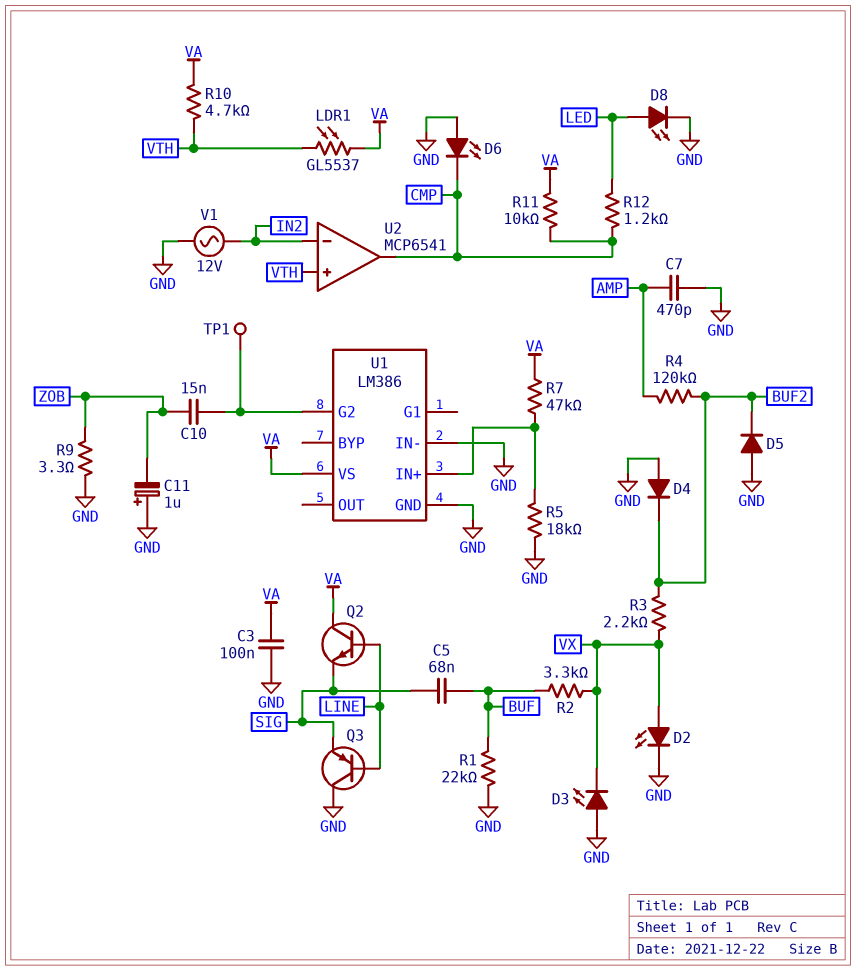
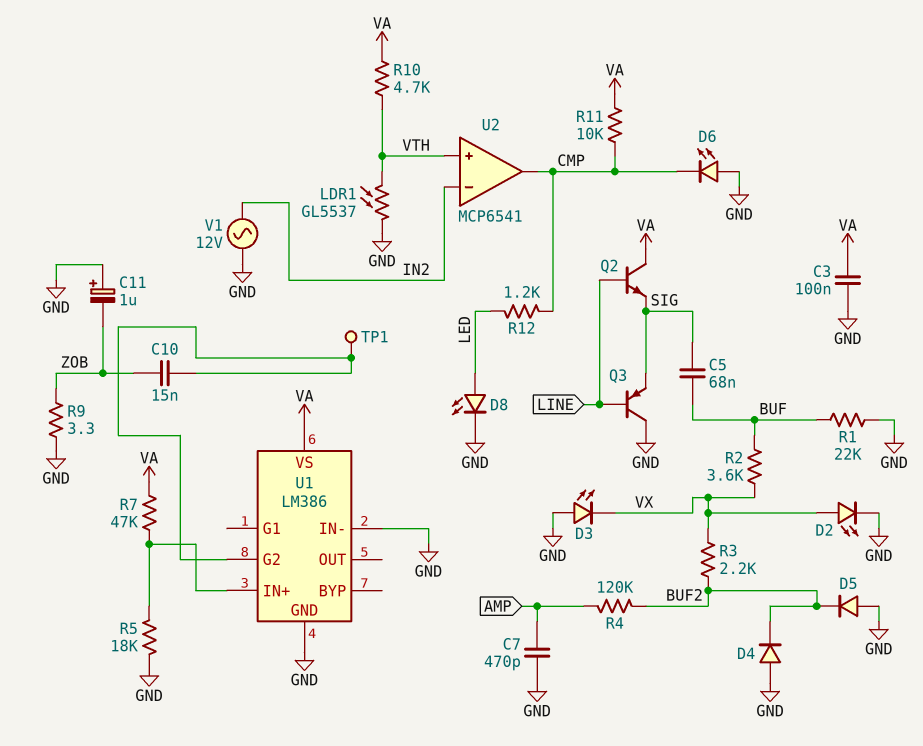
LDR1: GL5537 (VA, VTH) -> GL5537 (GND, VTH)
R2: 3.3k (BUF, VX) -> 3.6k (BUF, VX)

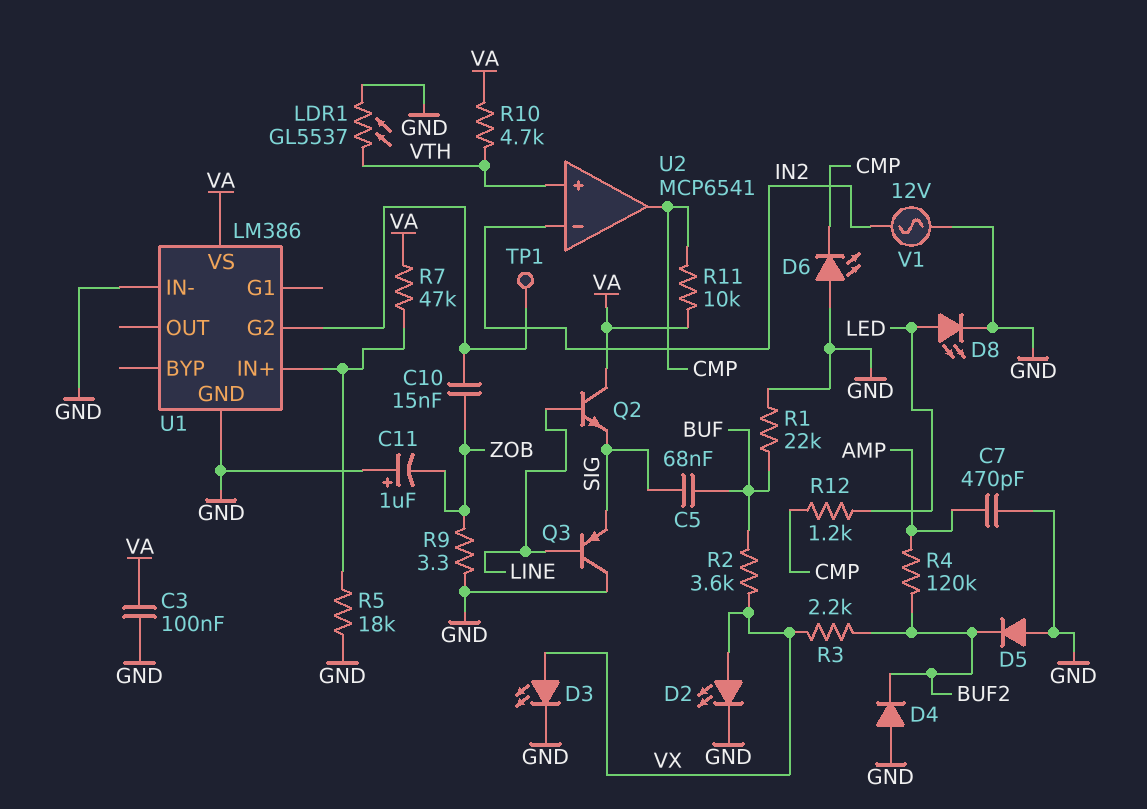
D3: LED (A GND, K VX) -> LED (A VX, K GND)

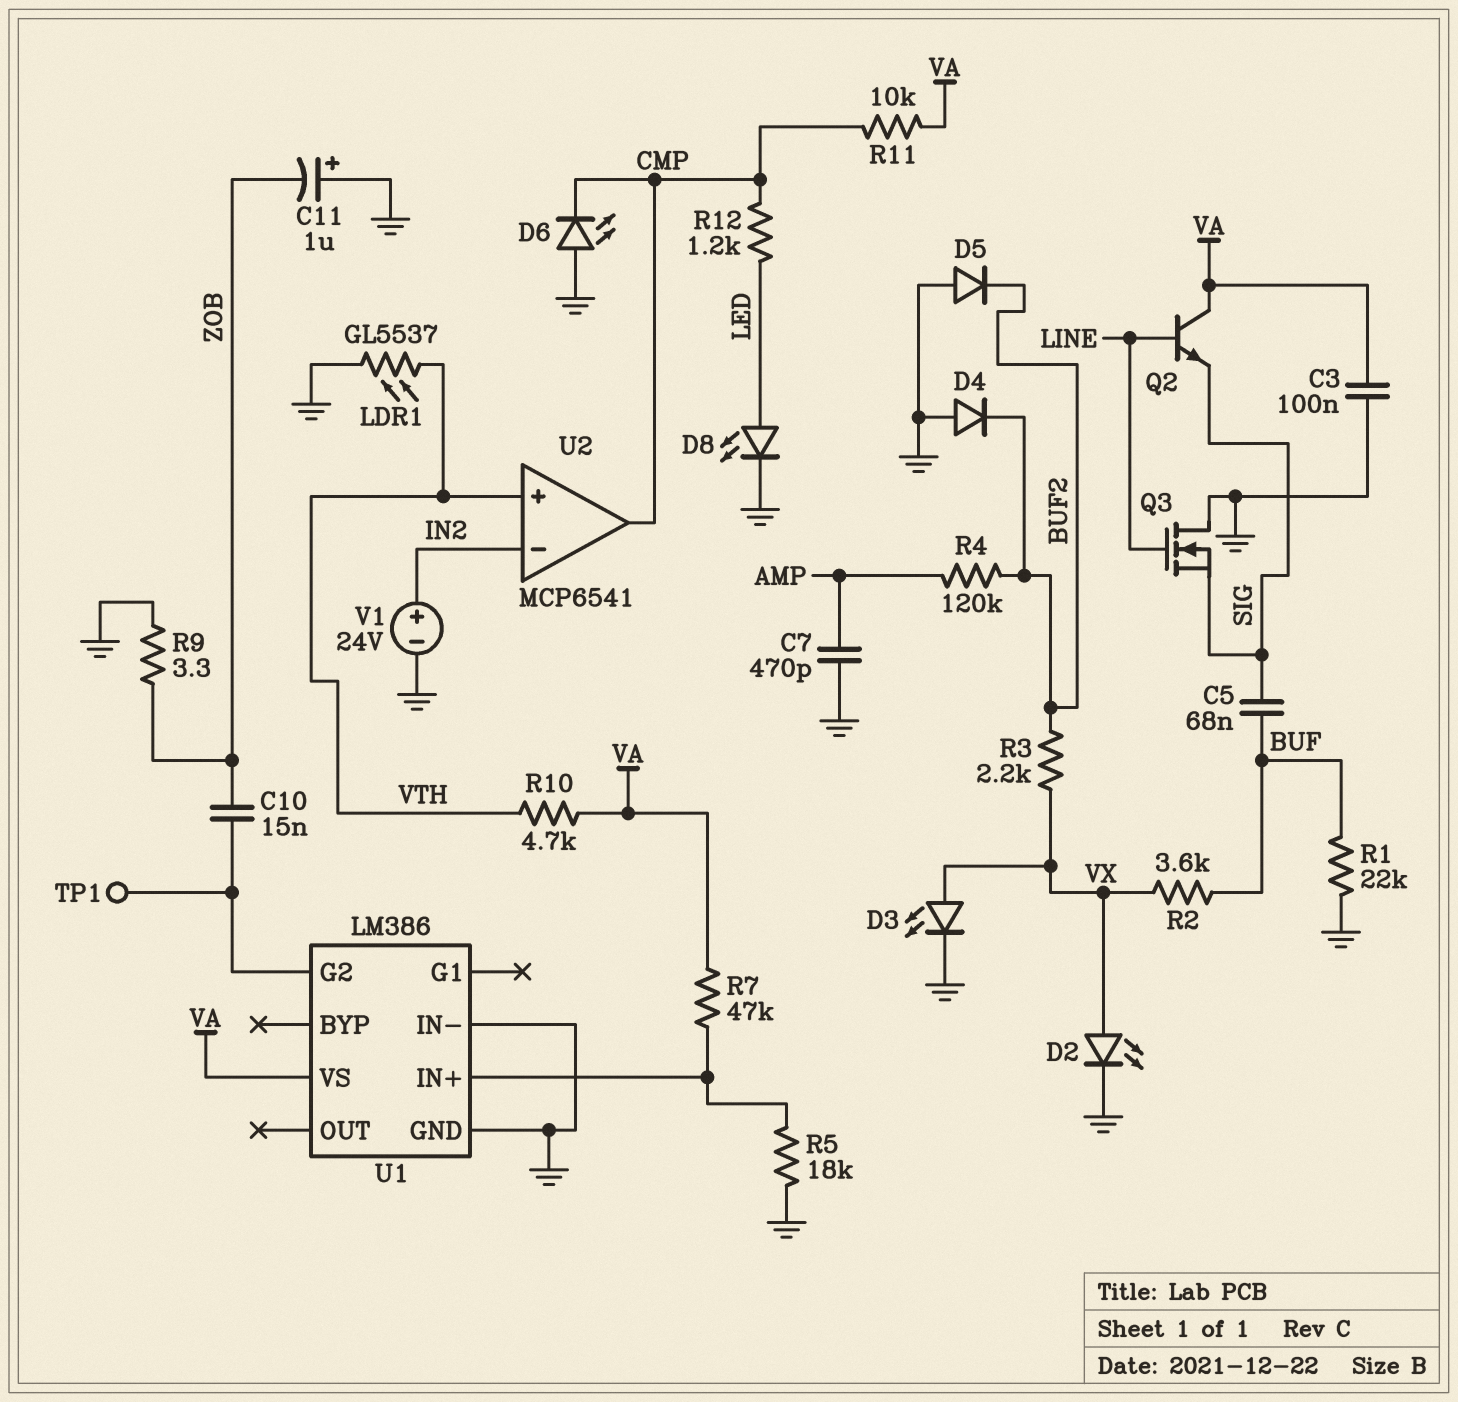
Q3: PNP (B LINE, C GND, E SIG) -> NMOS (G LINE, D GND, S SIG)
V1: AC 12V (GND, IN2) -> 24V (plus IN2, minus GND)

